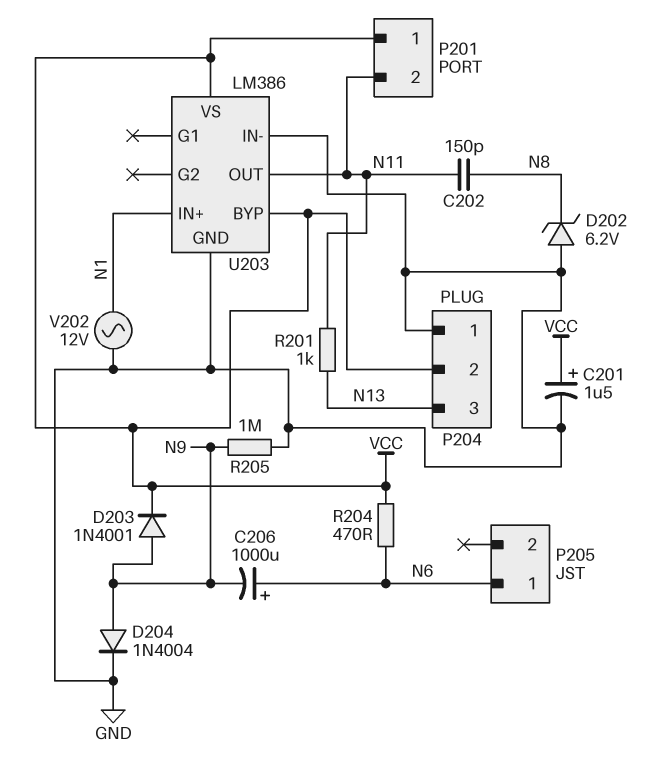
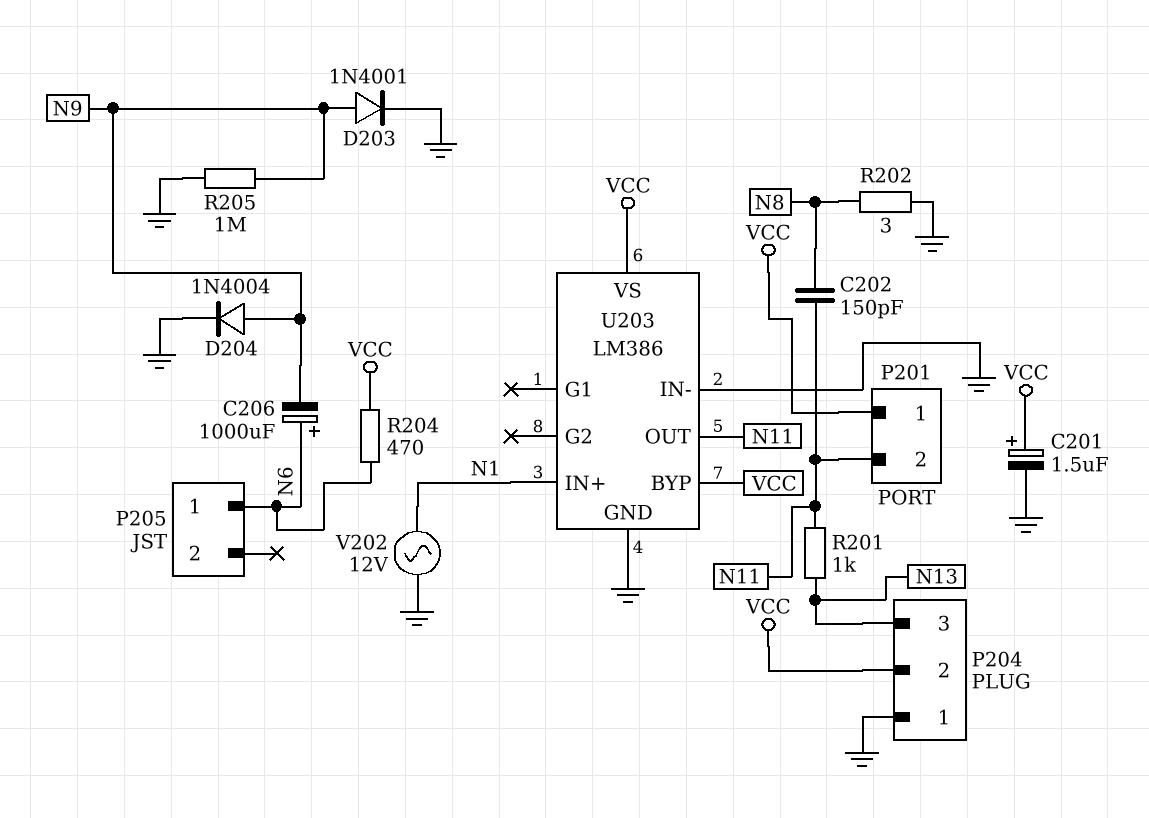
D202: zener 6.2V (A GND, K N8) -> none
D203: diode 1N4001 (A N9, K VCC) -> diode 1N4001 (A N9, K GND)
R202: none -> 3 (GND, N8)

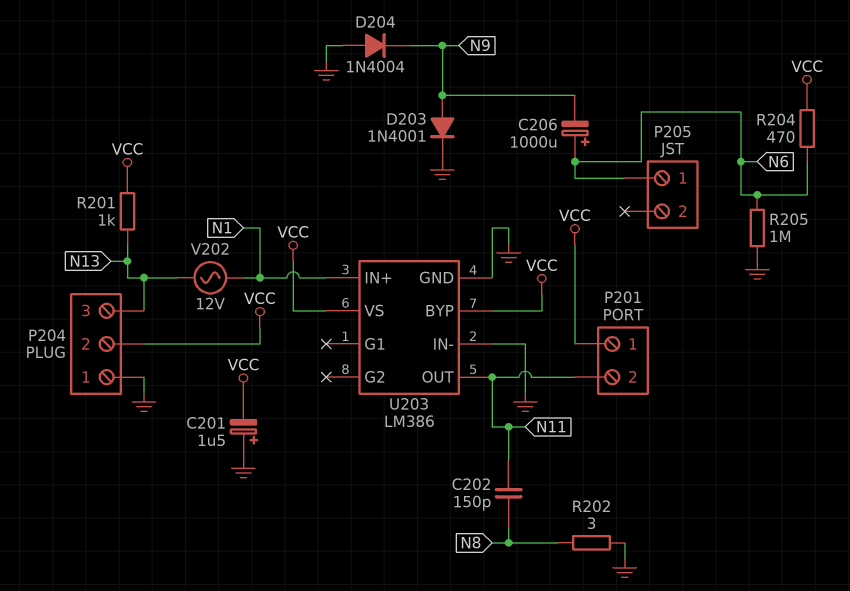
C201: 1.5uF (plus VCC, minus GND) -> 1.5uF (plus GND, minus VCC)
D204: diode 1N4004 (A N9, K GND) -> diode 1N4004 (A GND, K N9)
R201: 1k (N11, N13) -> 1k (N13, VCC)
R205: 1M (GND, N9) -> 1M (GND, N6)
V202: AC 12V (GND, N1) -> AC 12V (N1, N13)

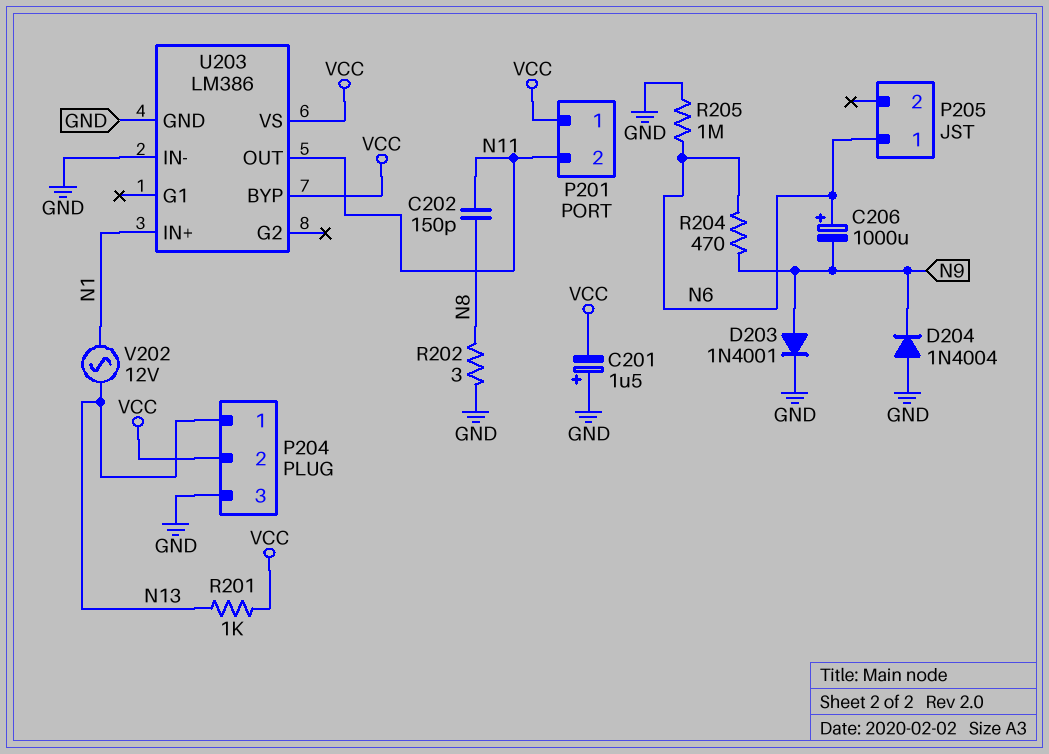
P204 pin 1: GND -> N13
P204 pin 3: N13 -> GND
R204: 470 (N6, VCC) -> 470 (N6, N9)

